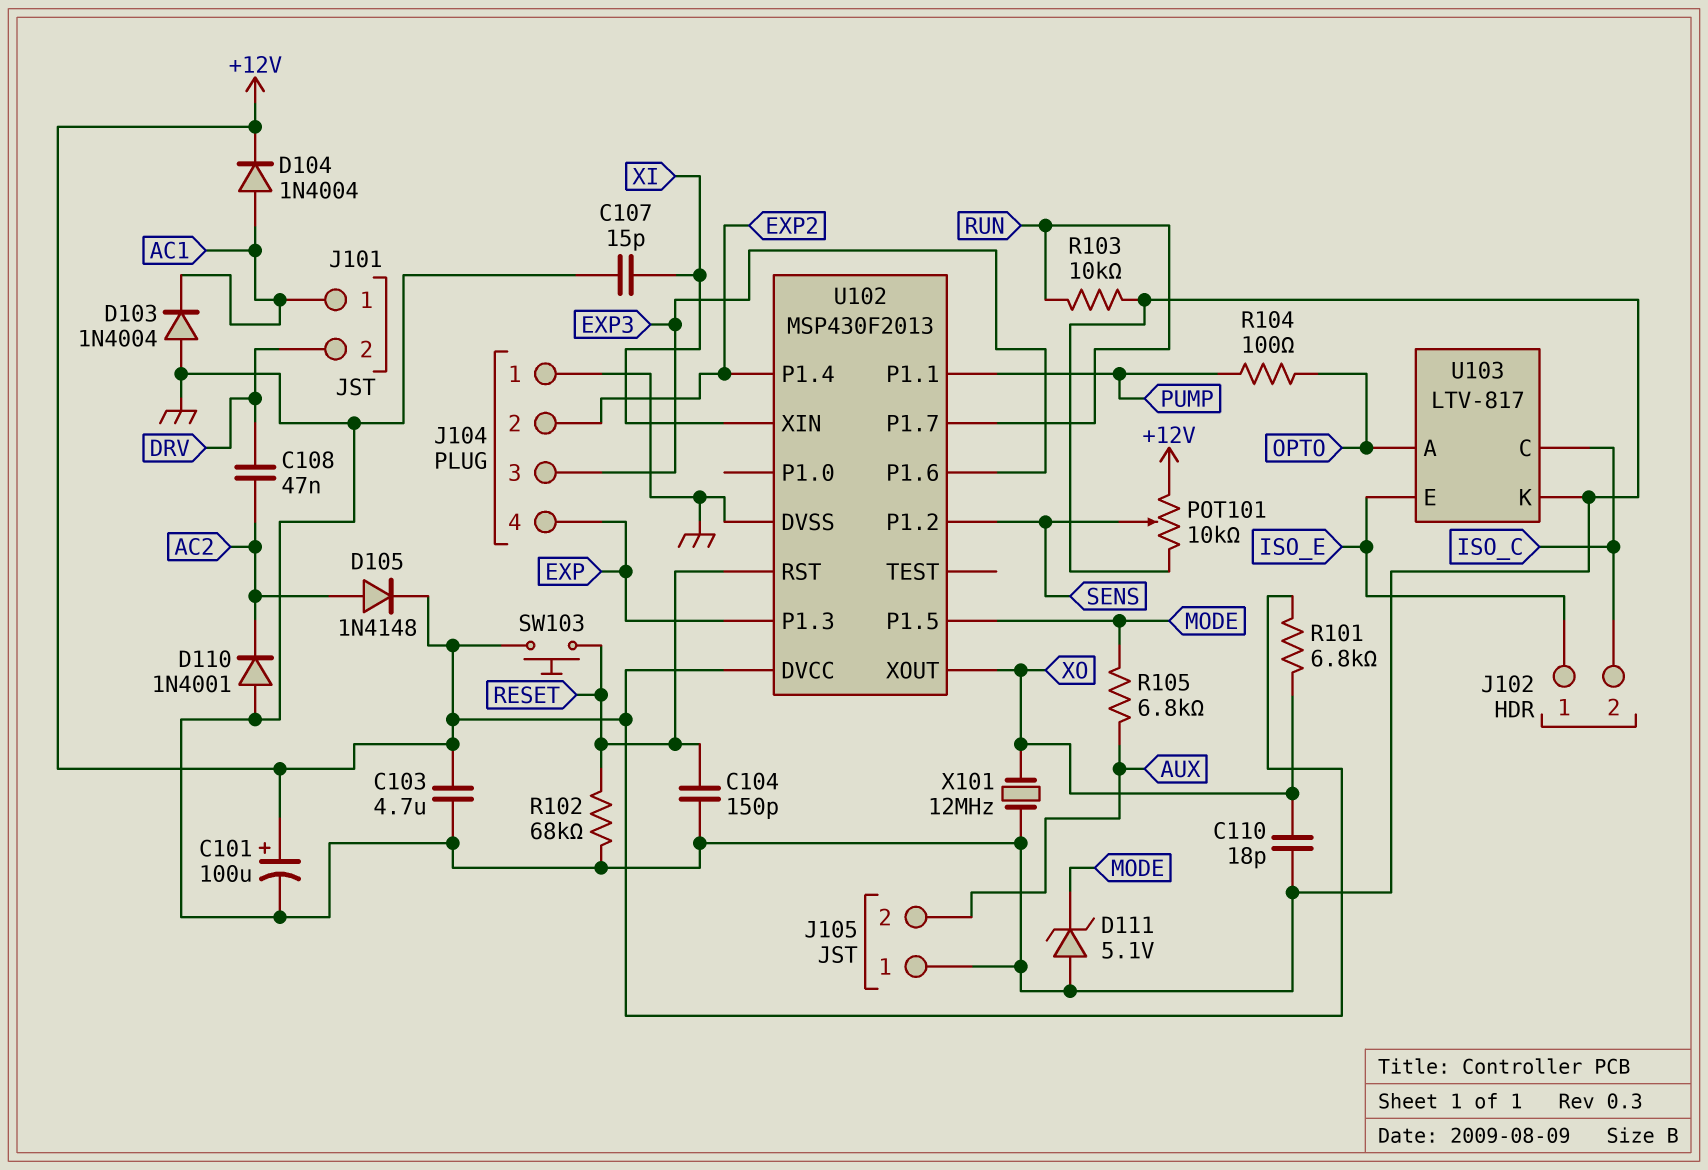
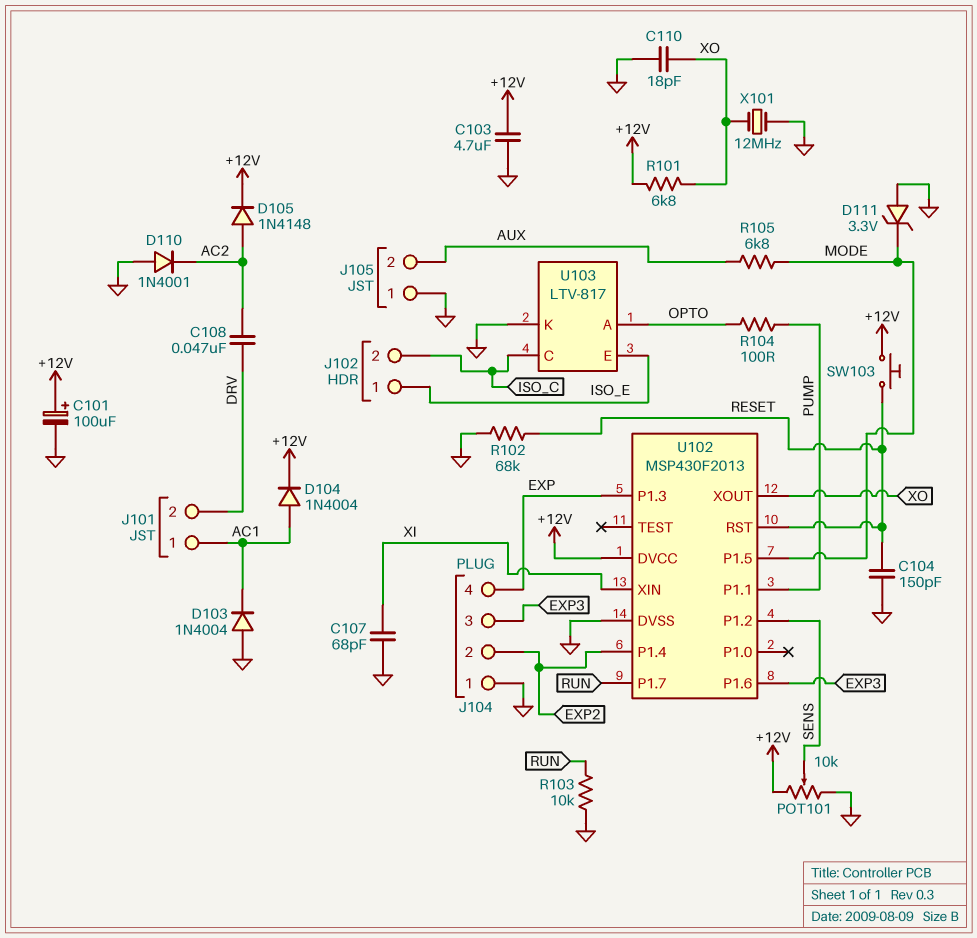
C107: 15pF (GND, XI) -> 68pF (GND, XI)
D111: zener 5.1V (A GND, K MODE) -> zener 3.3V (A GND, K MODE)

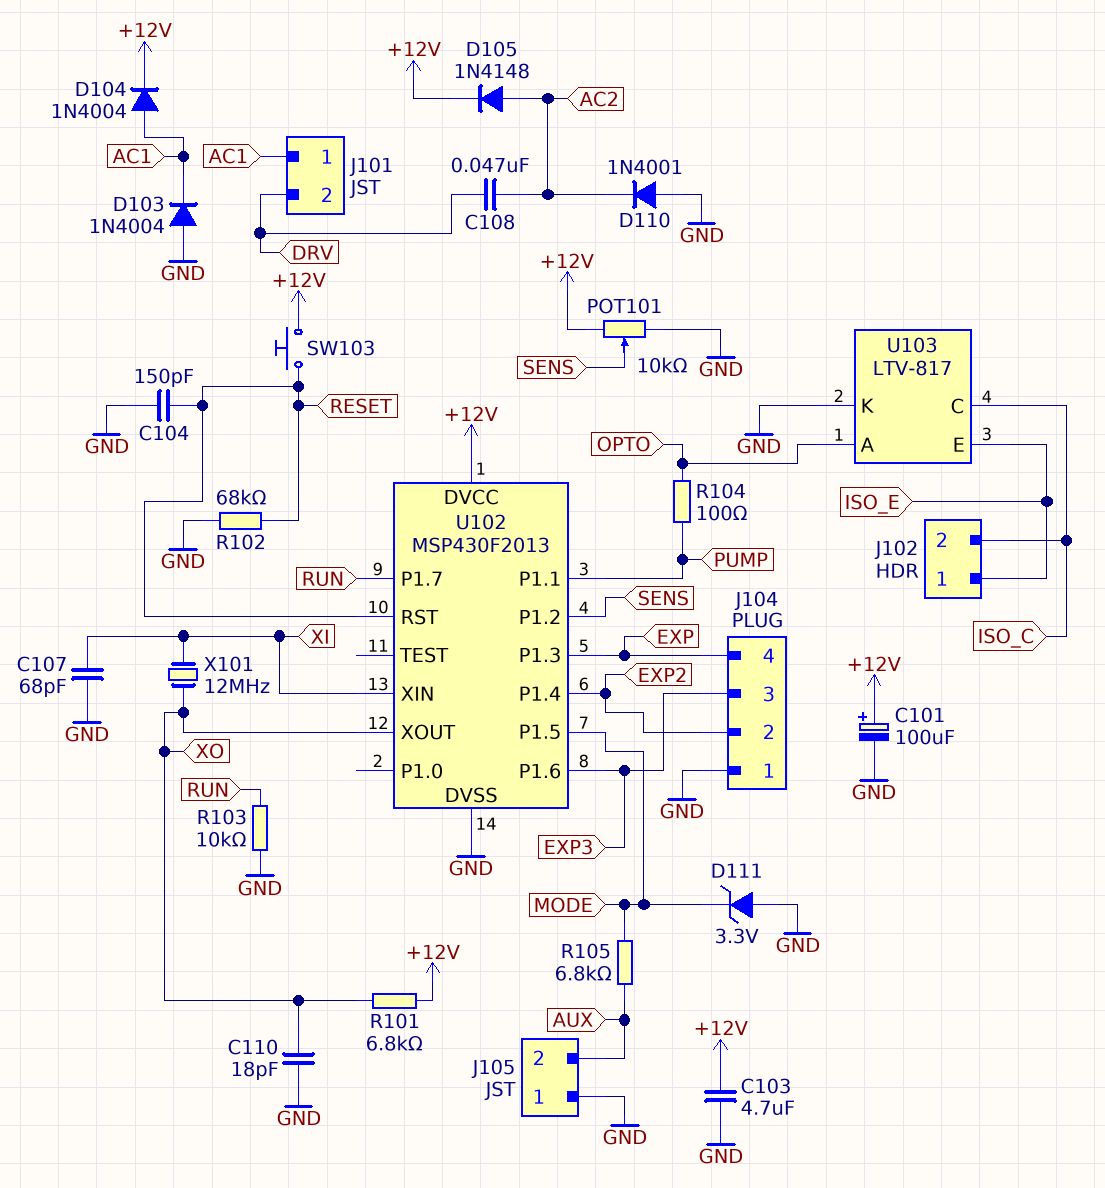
X101: 12MHz (GND, XO) -> 12MHz (XI, XO)

